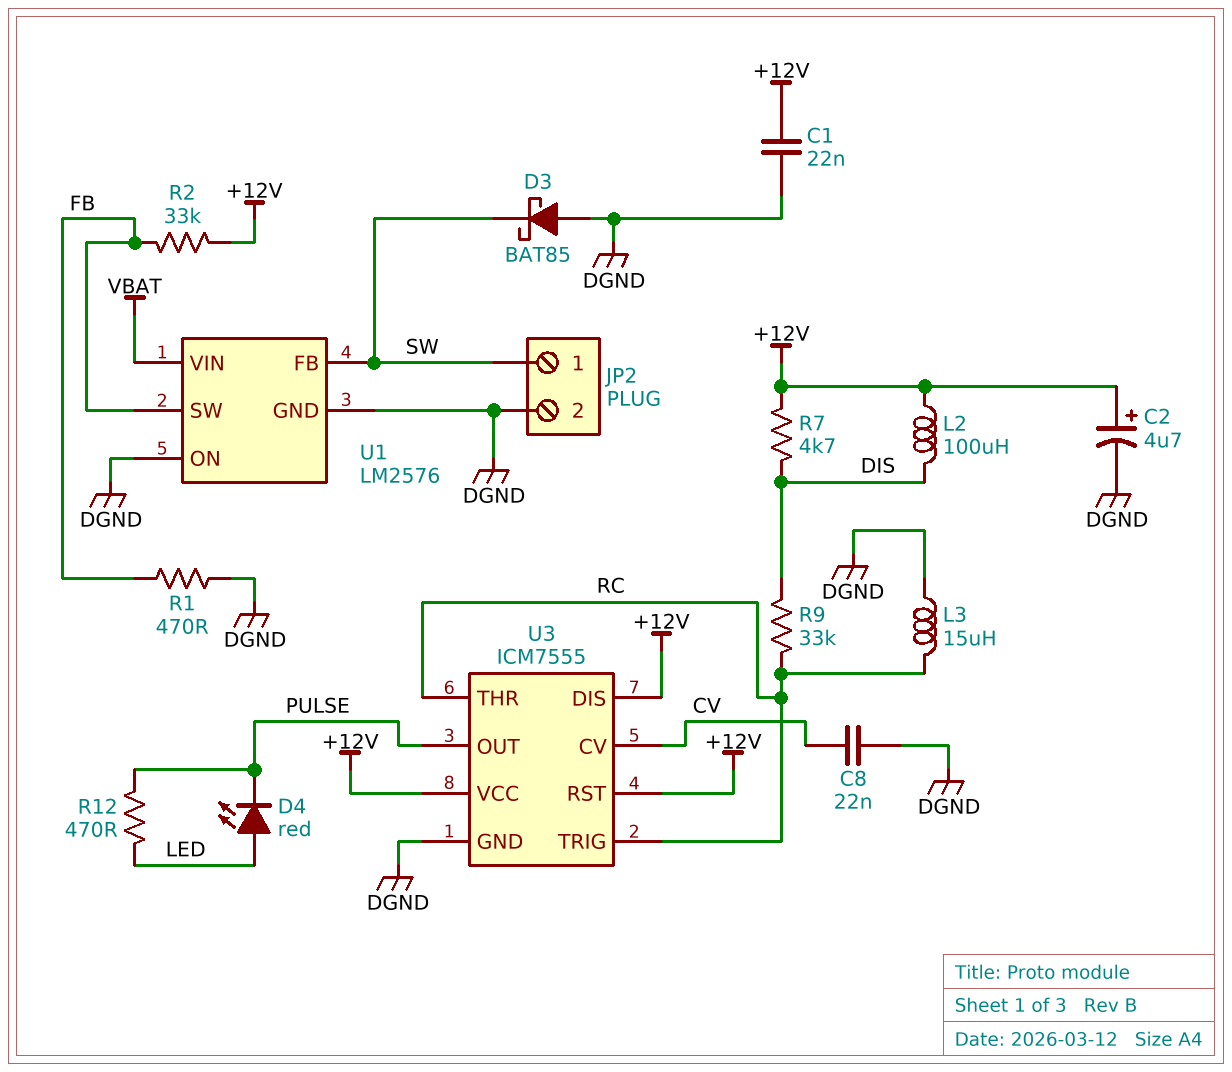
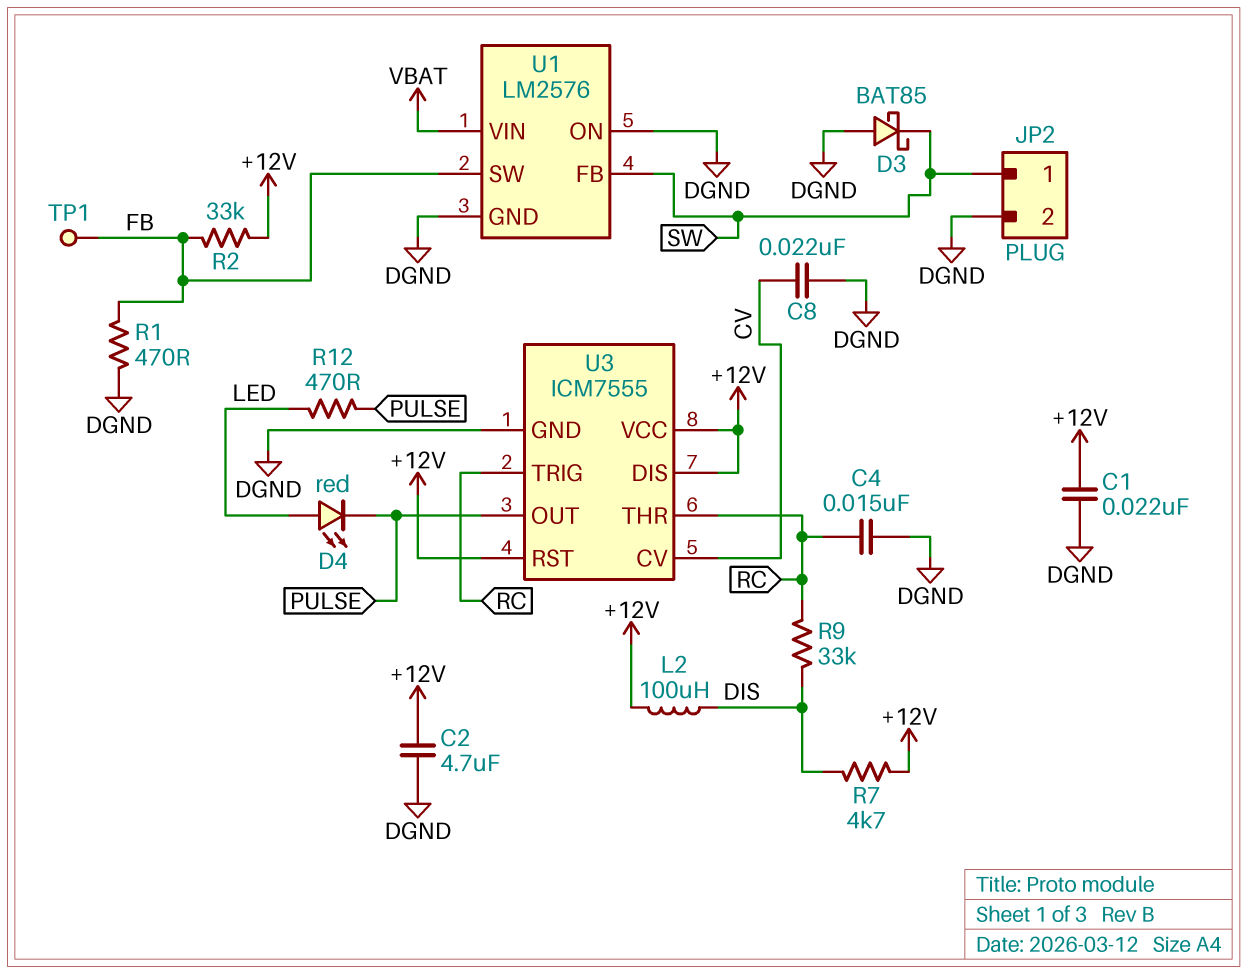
C2: 4.7uF (plus +12V, minus DGND) -> 4.7uF (+12V, DGND)
C4: none -> 15nF (DGND, RC)
L3: 15uH (DGND, RC) -> none
TP1: none -> test point (FB)

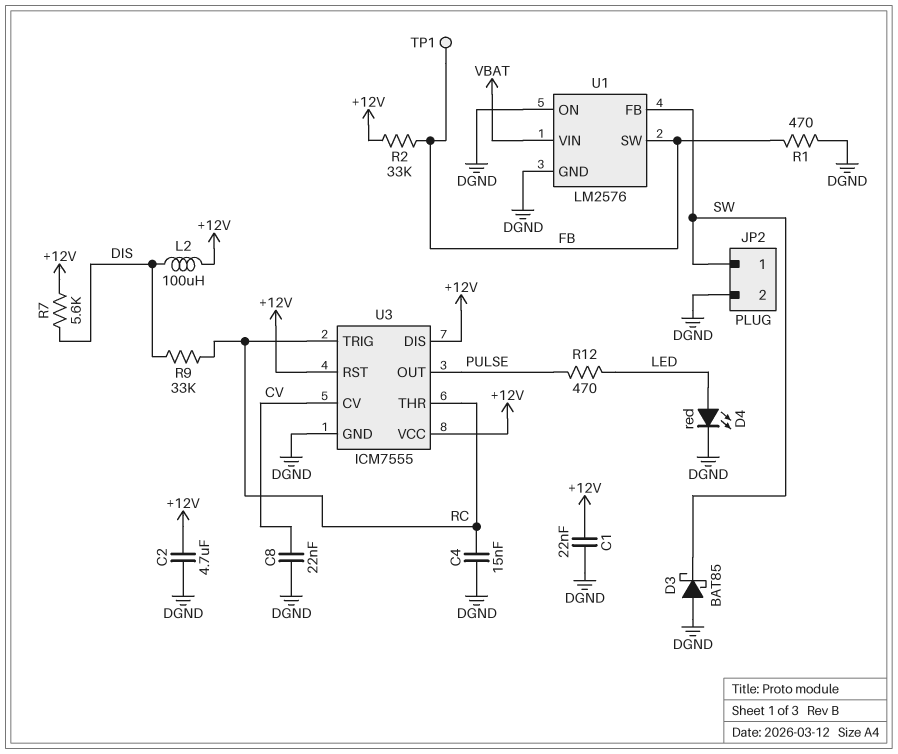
D4: LED red (A LED, K PULSE) -> LED red (A LED, K DGND)
R7: 4.7k (+12V, DIS) -> 5.6k (+12V, DIS)

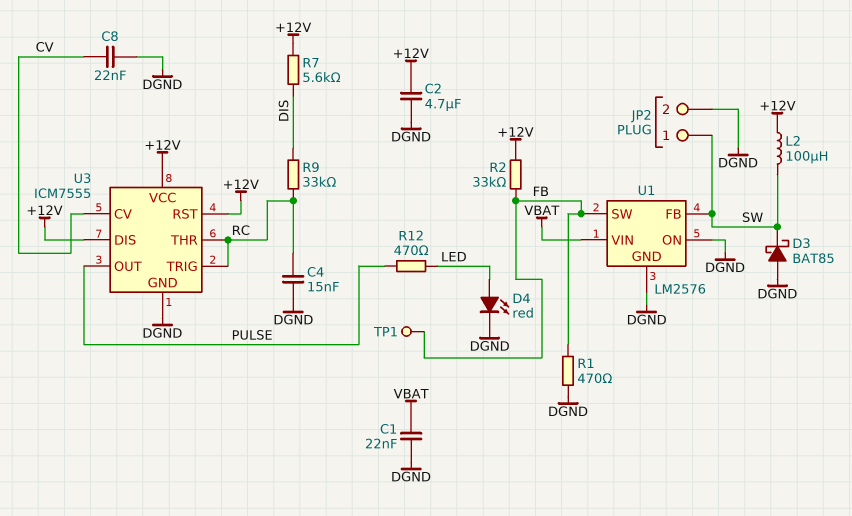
C1: 22nF (+12V, DGND) -> 22nF (DGND, VBAT)
L2: 100uH (+12V, DIS) -> 100uH (+12V, SW)

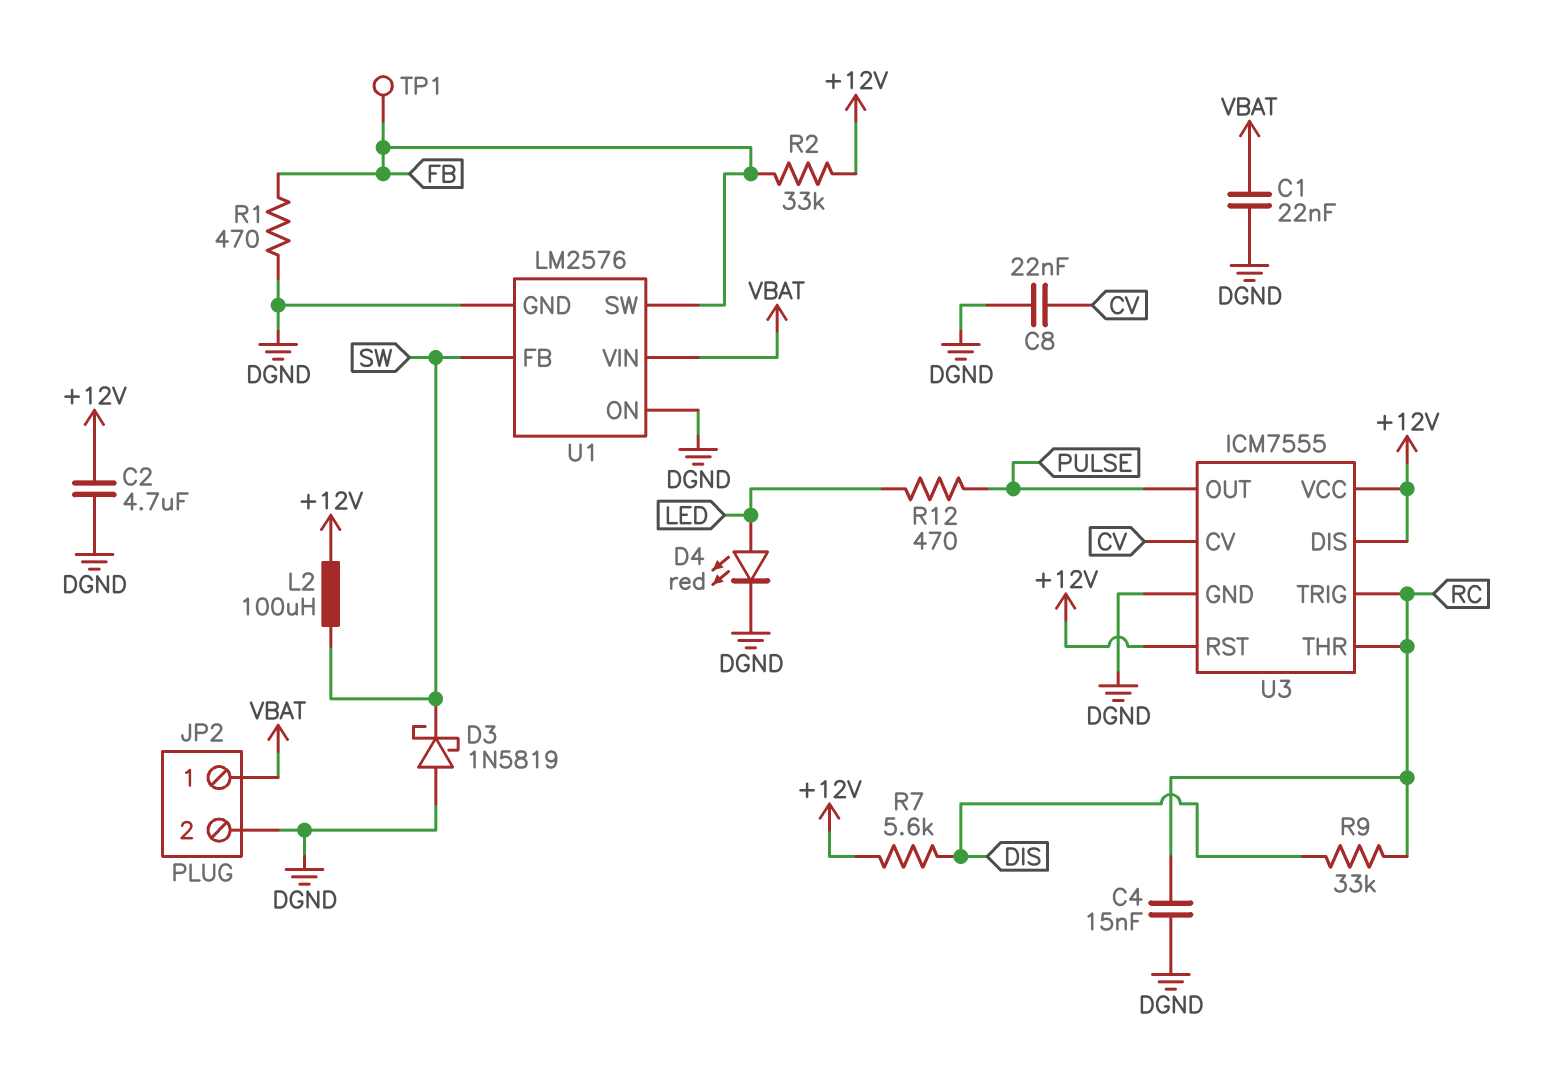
D3: schottky BAT85 (A DGND, K SW) -> schottky 1N5819 (A DGND, K SW)
JP2 pin 1: SW -> VBAT

